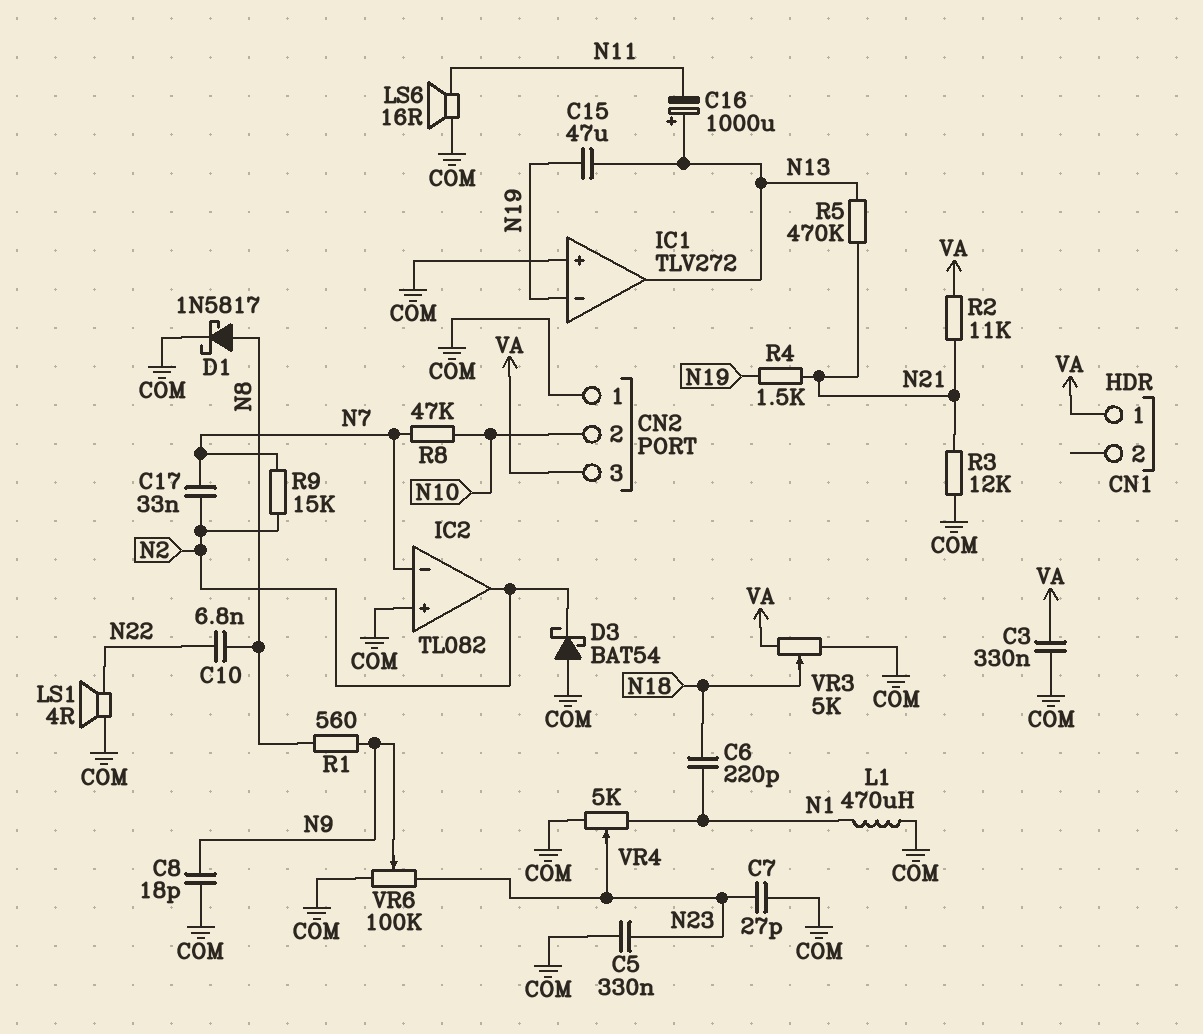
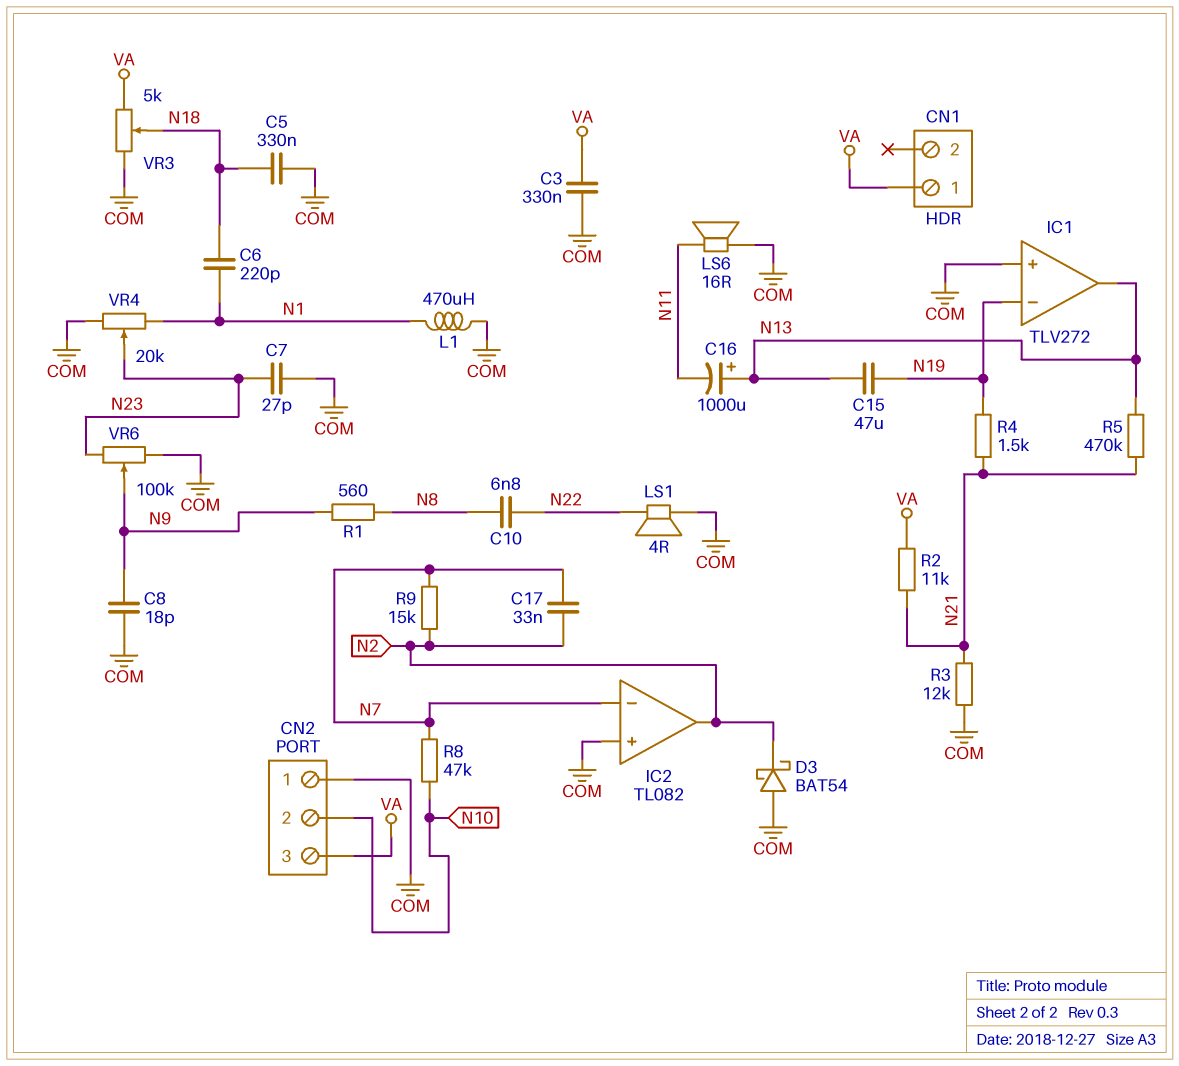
C5: 330nF (COM, N23) -> 330nF (COM, N18)
D1: schottky 1N5817 (A N8, K COM) -> none
VR4: 5k (COM, N1, wiper N23) -> 20k (COM, N1, wiper N23)

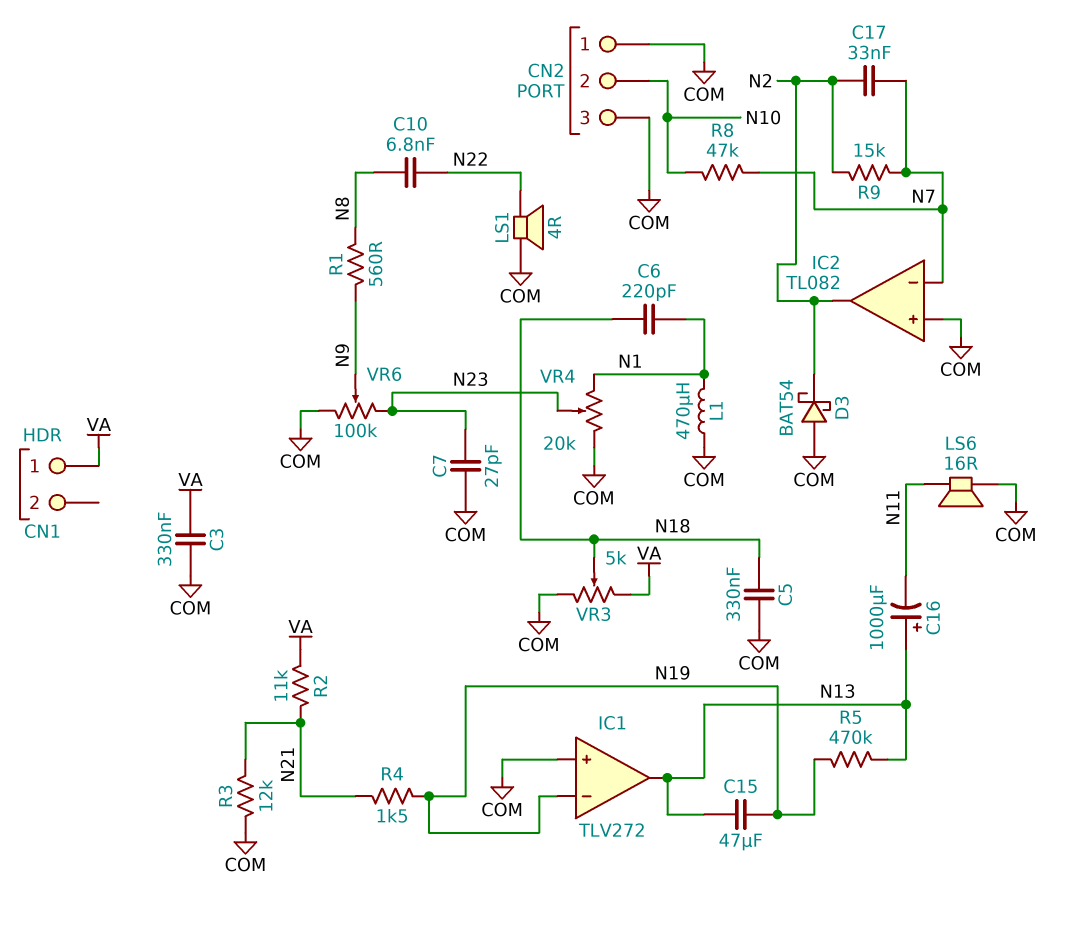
C8: 18pF (COM, N9) -> none
CN2 pin 3: VA -> COM
R5: 470k (N13, N21) -> 470k (N13, N19)

